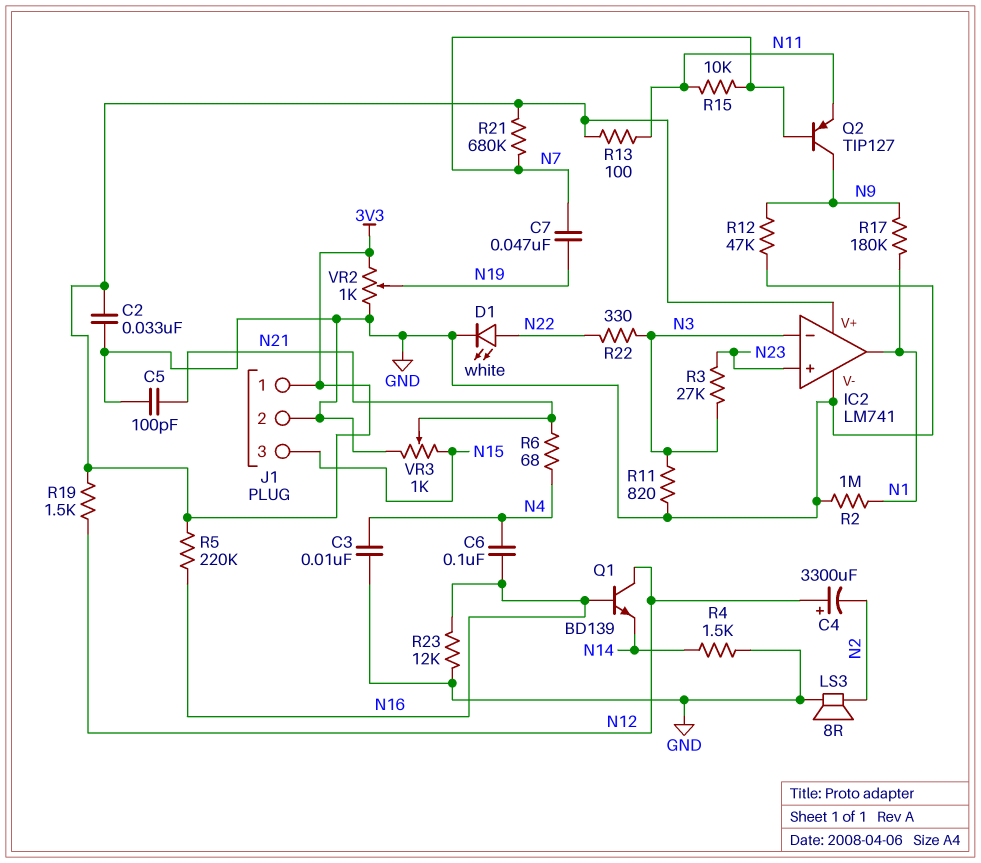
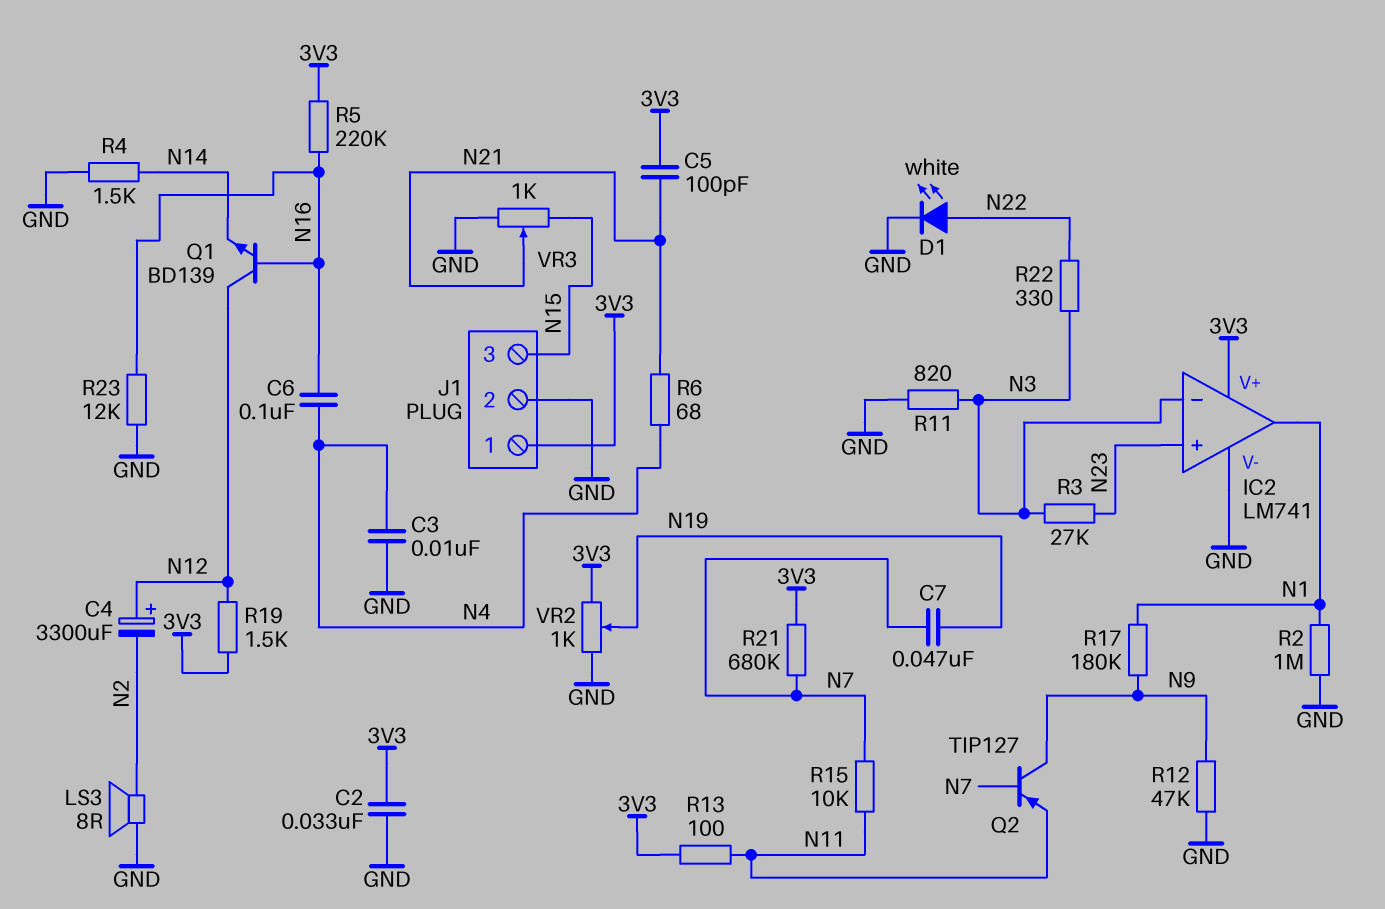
C5: 100pF (GND, N21) -> 100pF (3V3, N21)

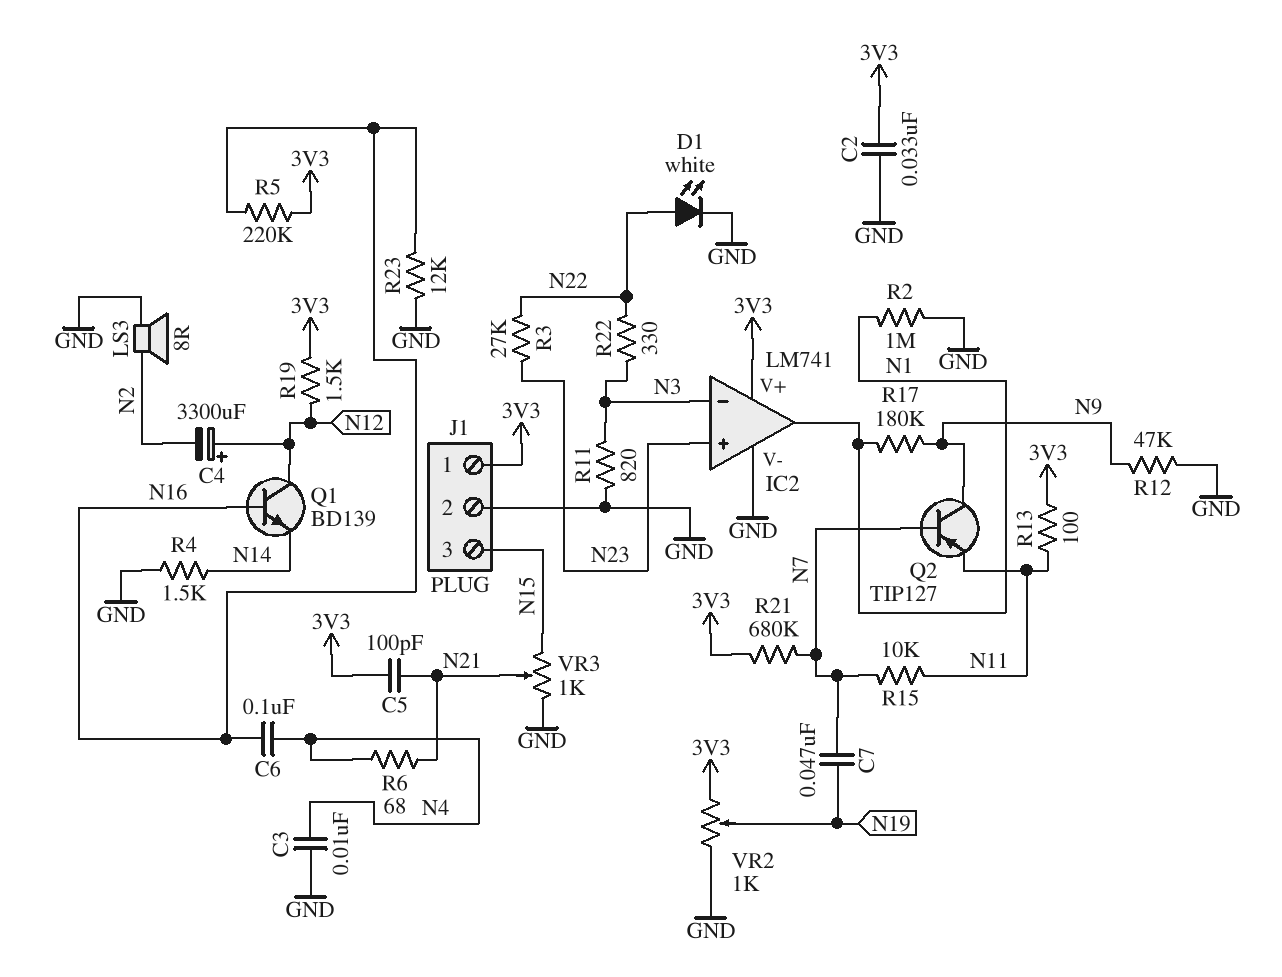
R3: 27k (N3, N23) -> 27k (N22, N23)

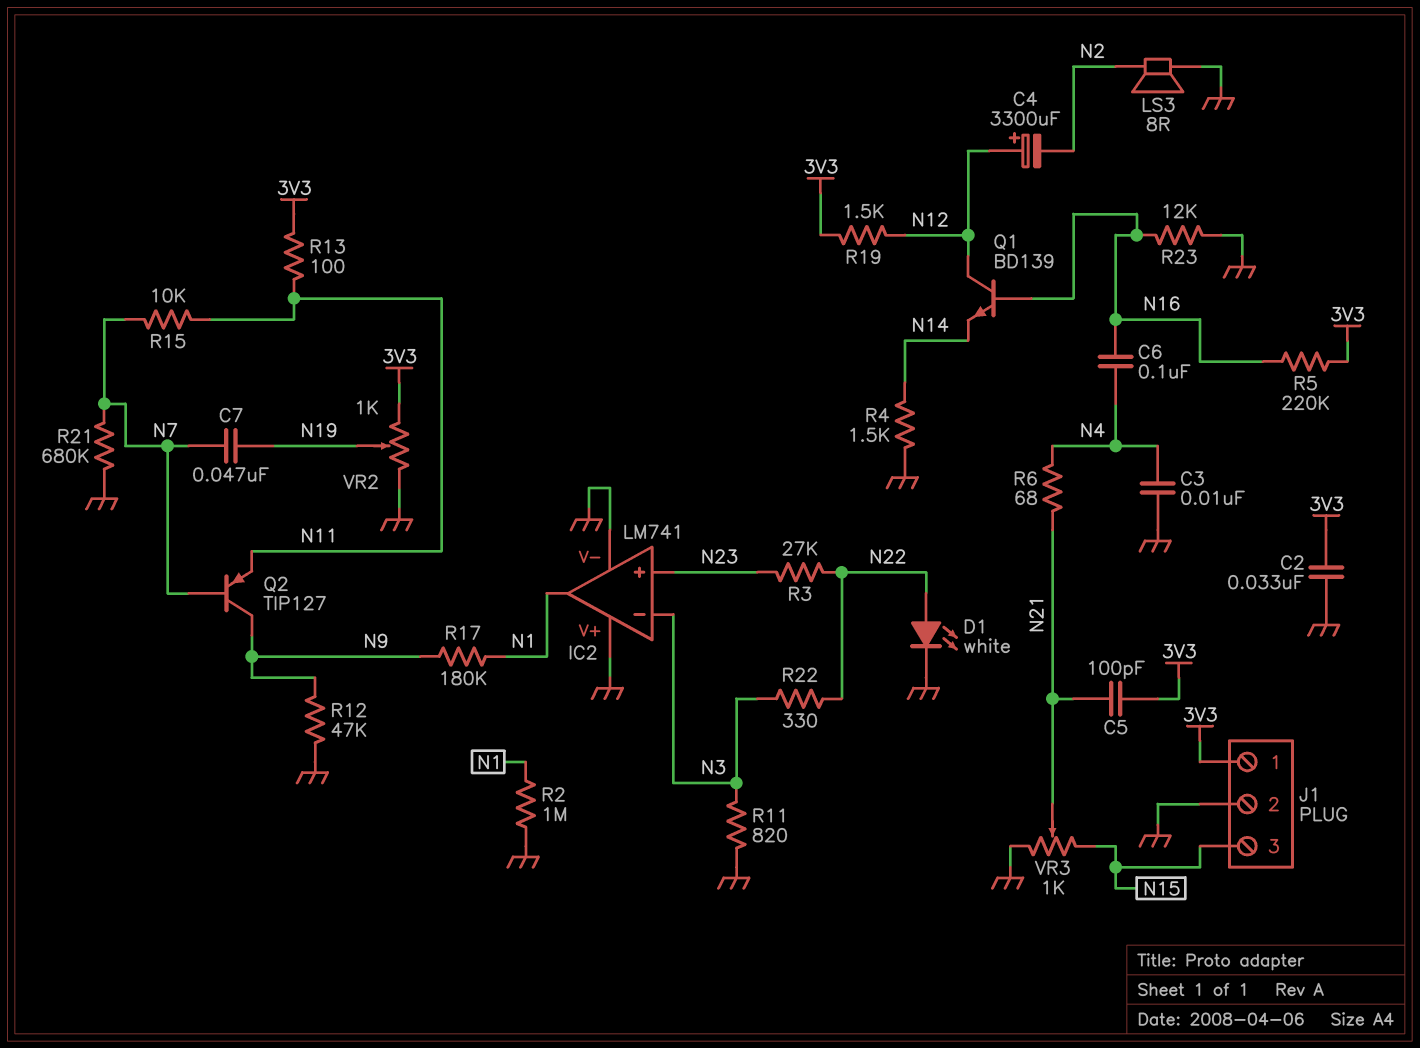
IC2 pin V+: 3V3 -> GND
R21: 680k (3V3, N7) -> 680k (GND, N7)

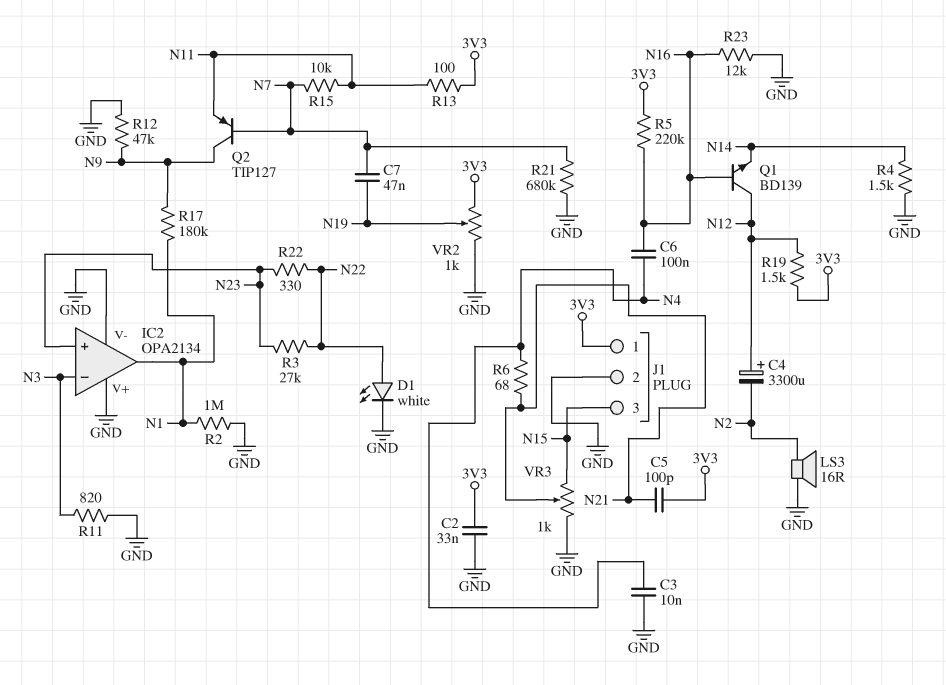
IC2: LM741 -> OPA2134
LS3: speaker 8R (GND, N2) -> speaker 16R (GND, N2)
R22: 330 (N3, N22) -> 330 (N22, N23)

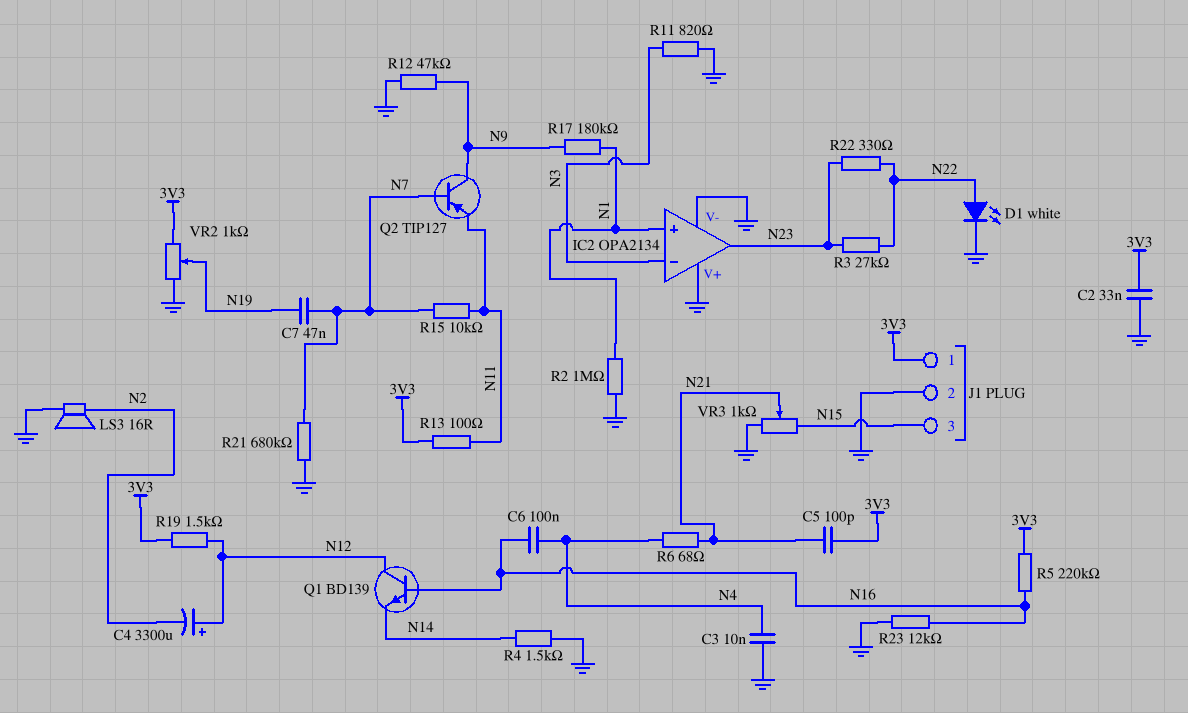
IC2 pin in+: N23 -> N1
IC2 pin out: N1 -> N23

